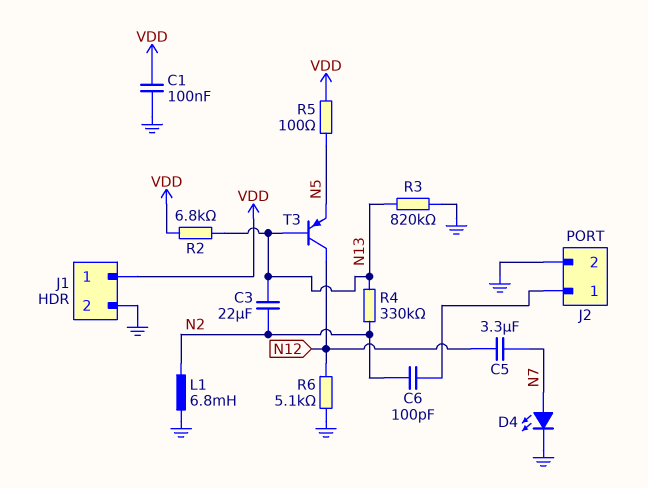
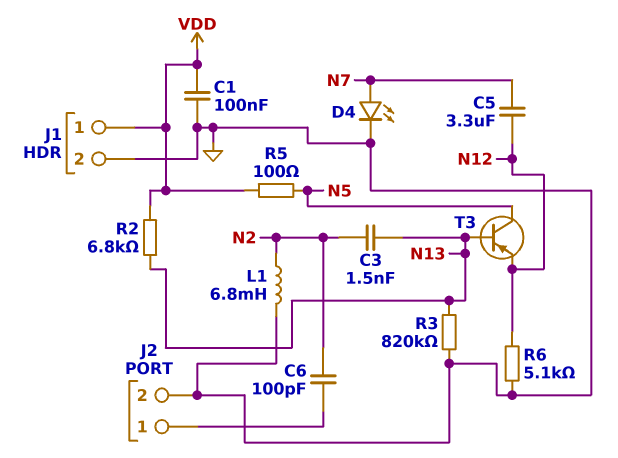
C3: 22uF (N2, N13) -> 1.5nF (N2, N13)
R4: 330k (N2, N13) -> none
T3: PNP (B N13, C N12, E N5) -> PNP (B N13, C N5, E N12)

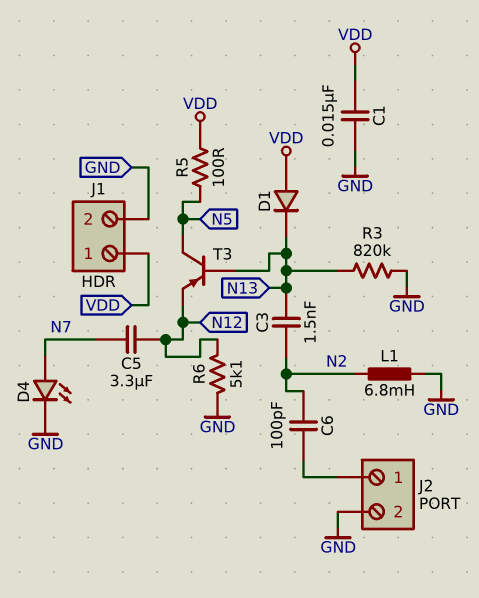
C1: 100nF (GND, VDD) -> 15nF (GND, VDD)
D1: none -> diode (A VDD, K N13)
R2: 6.8k (N13, VDD) -> none

